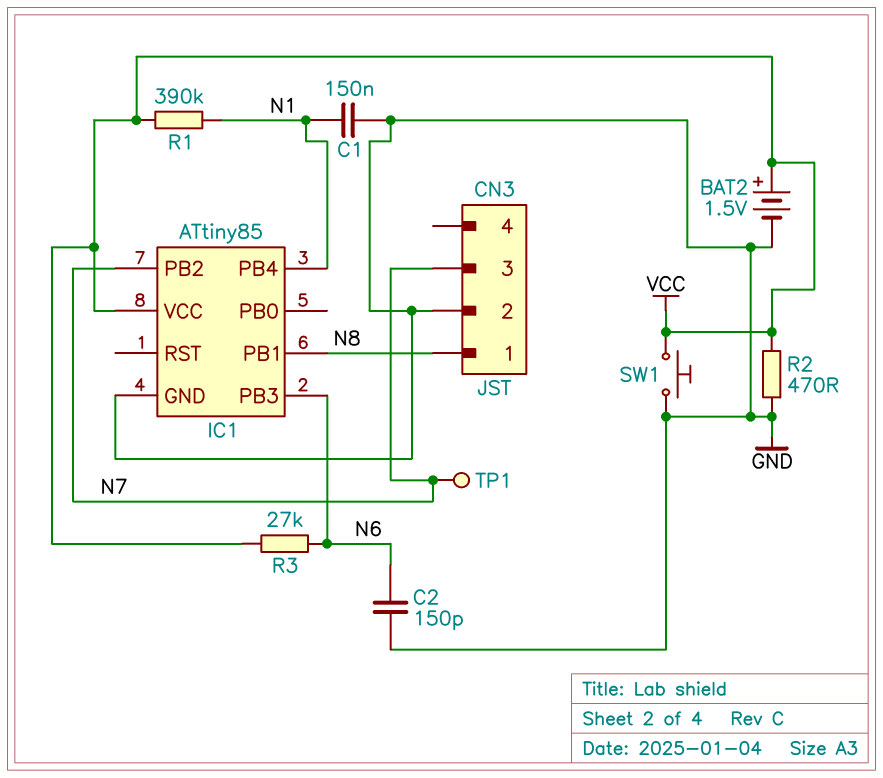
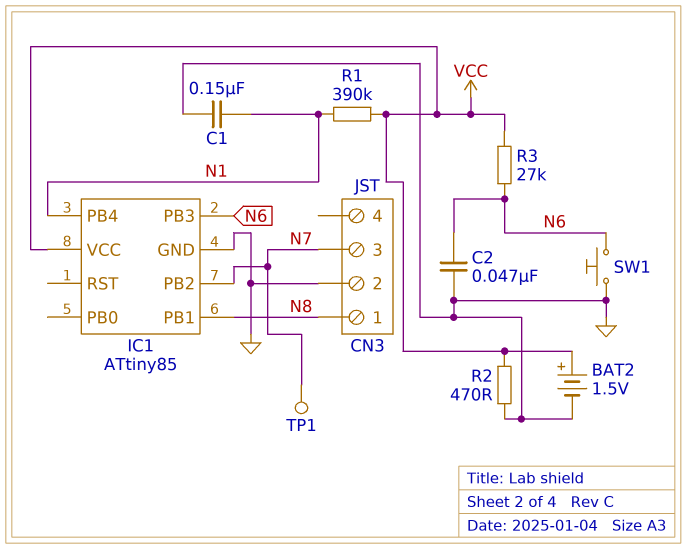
C2: 150pF (GND, N6) -> 47nF (GND, N6)
SW1: button (GND, VCC) -> button (GND, N6)

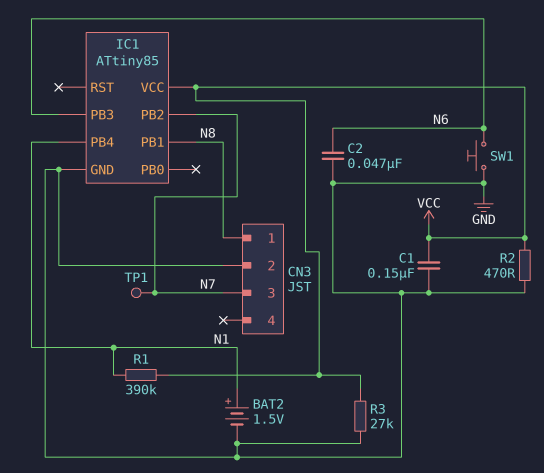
BAT2: 1.5V (plus VCC, minus GND) -> 1.5V (plus N1, minus GND)
C1: 150nF (GND, N1) -> 150nF (GND, VCC)
R3: 27k (N6, VCC) -> 27k (GND, VCC)

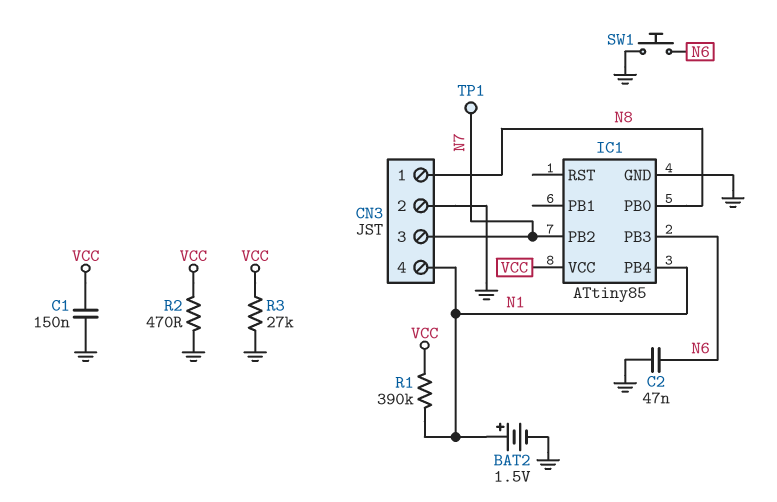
CN3 pin 4: none -> N1
IC1 pin PB0: none -> N8
IC1 pin PB1: N8 -> none

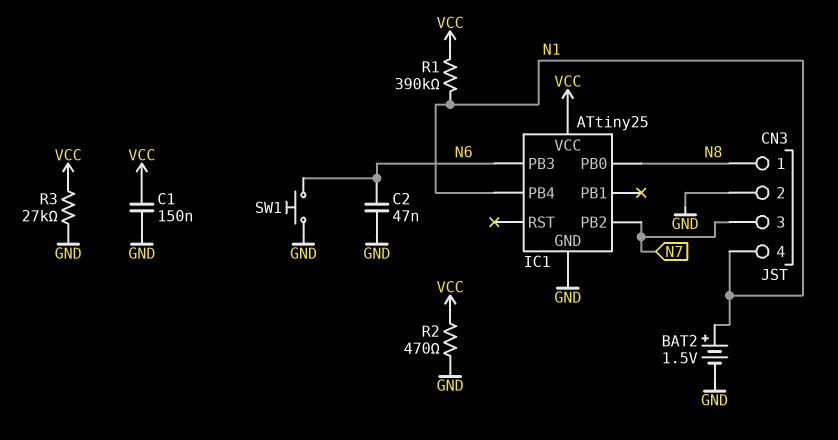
IC1: ATtiny85 -> ATtiny25
TP1: test point (N7) -> none

